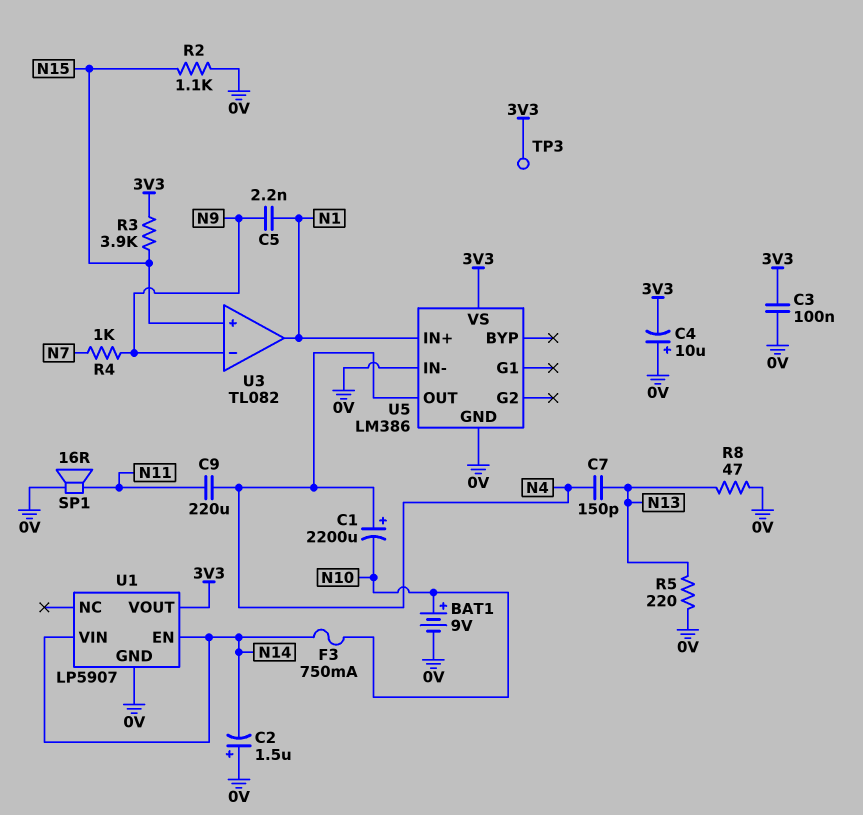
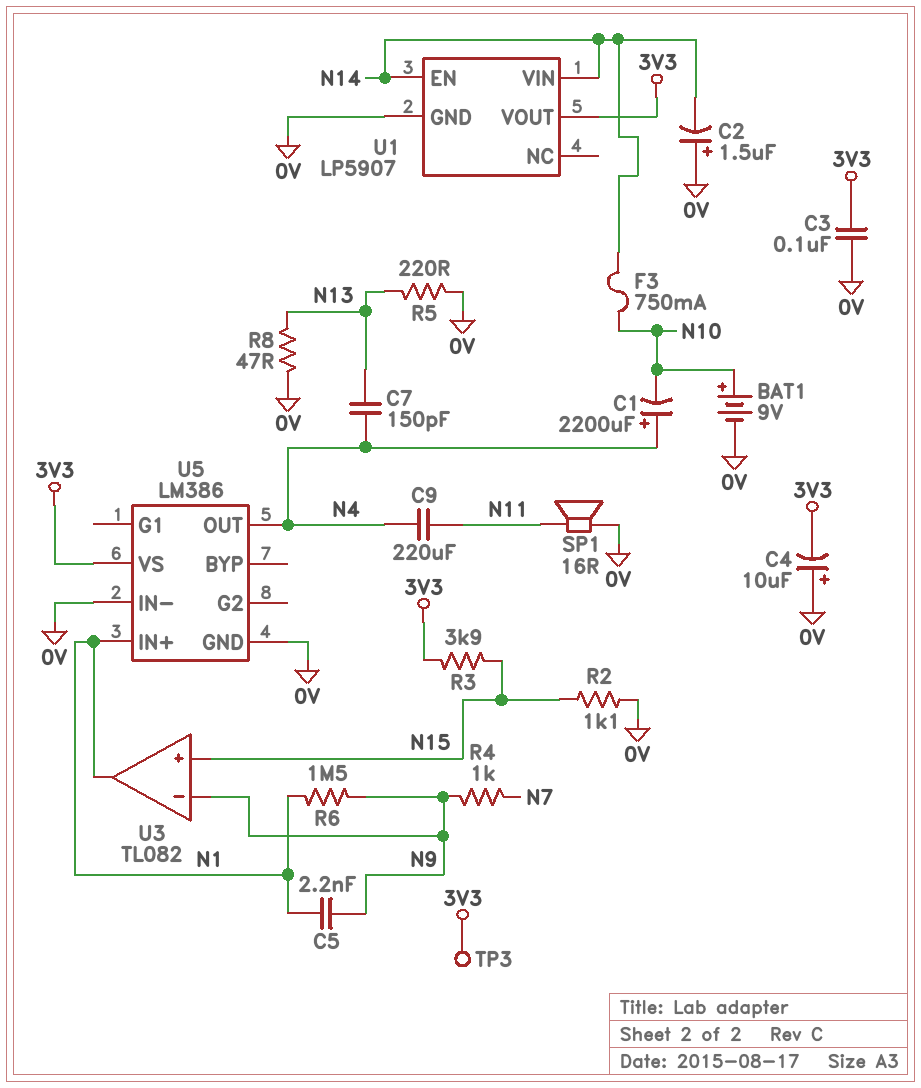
R6: none -> 1.5M (N1, N9)

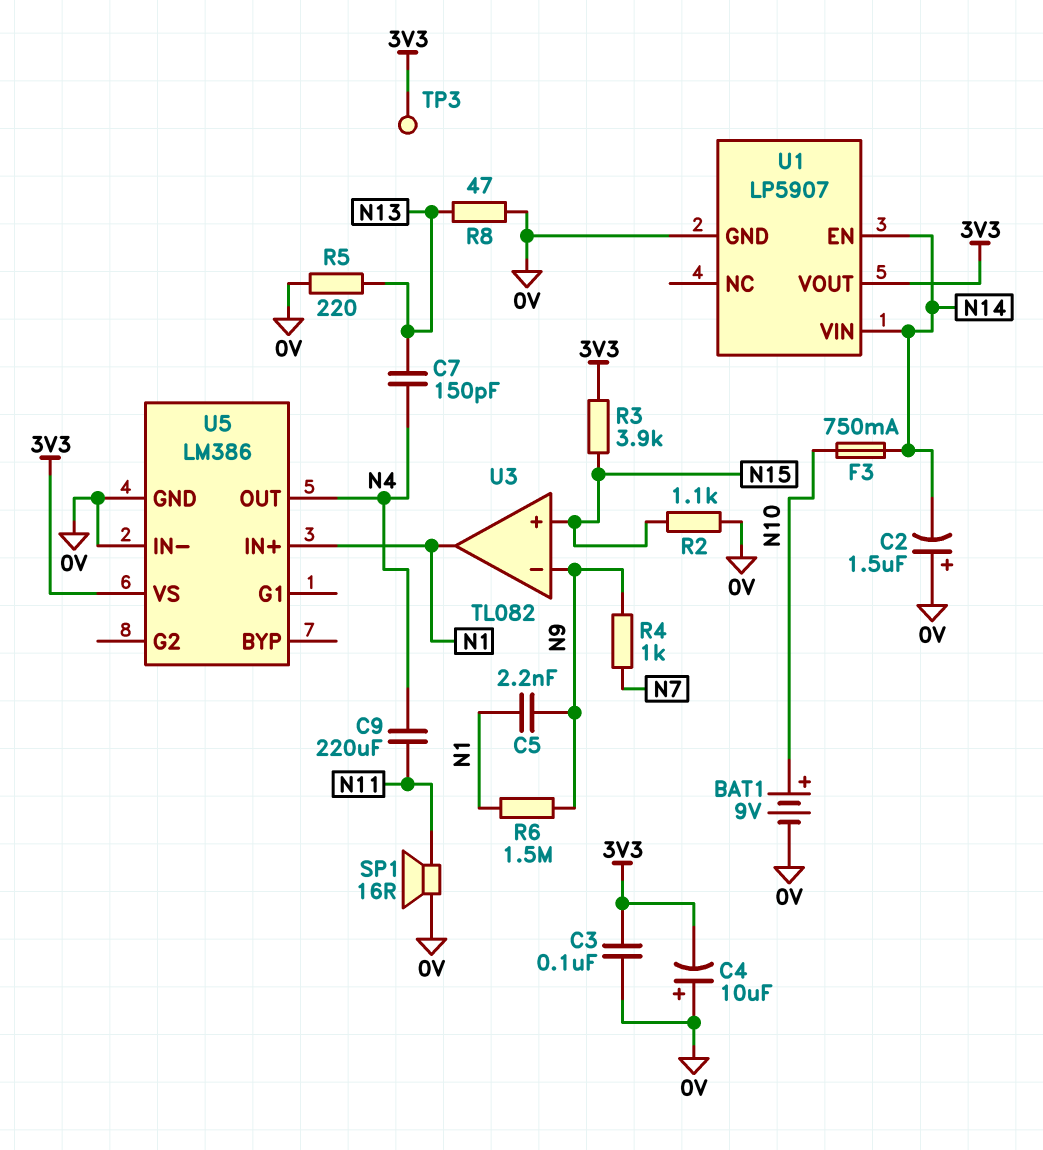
C1: 2200uF (plus N4, minus N10) -> none

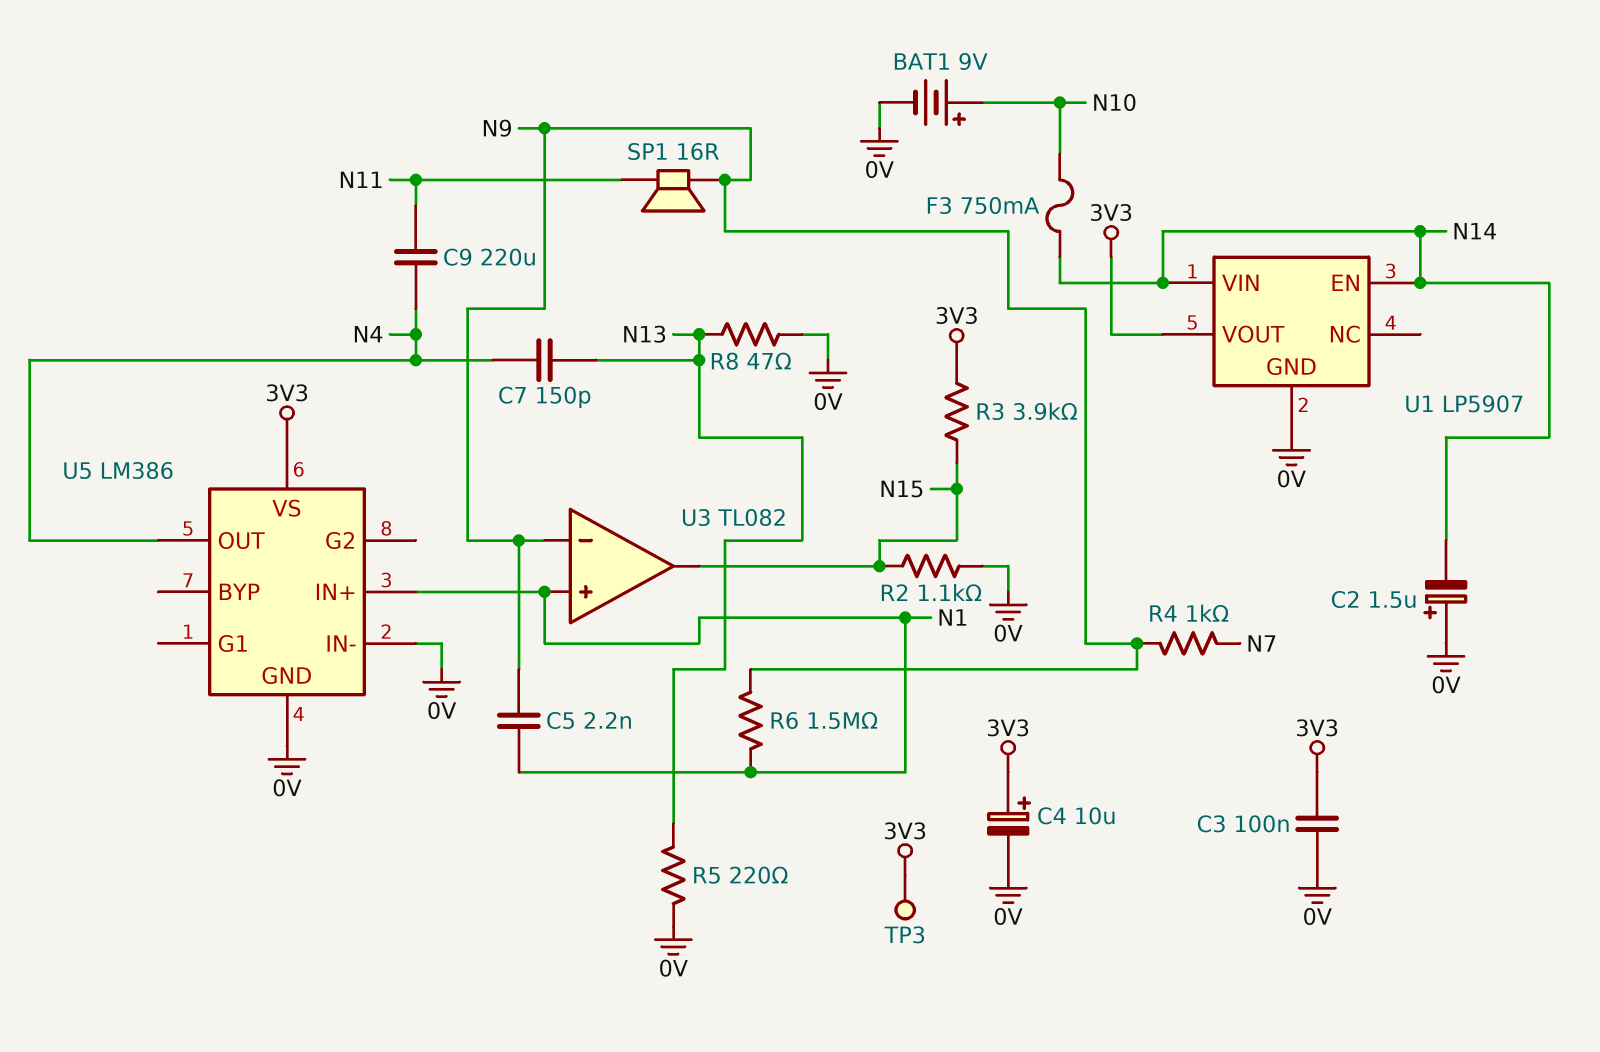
C4: 10uF (plus 0V, minus 3V3) -> 10uF (plus 3V3, minus 0V)
SP1: speaker 16R (0V, N11) -> speaker 16R (N9, N11)
U3 pin in+: N15 -> N1
U3 pin out: N1 -> N15

